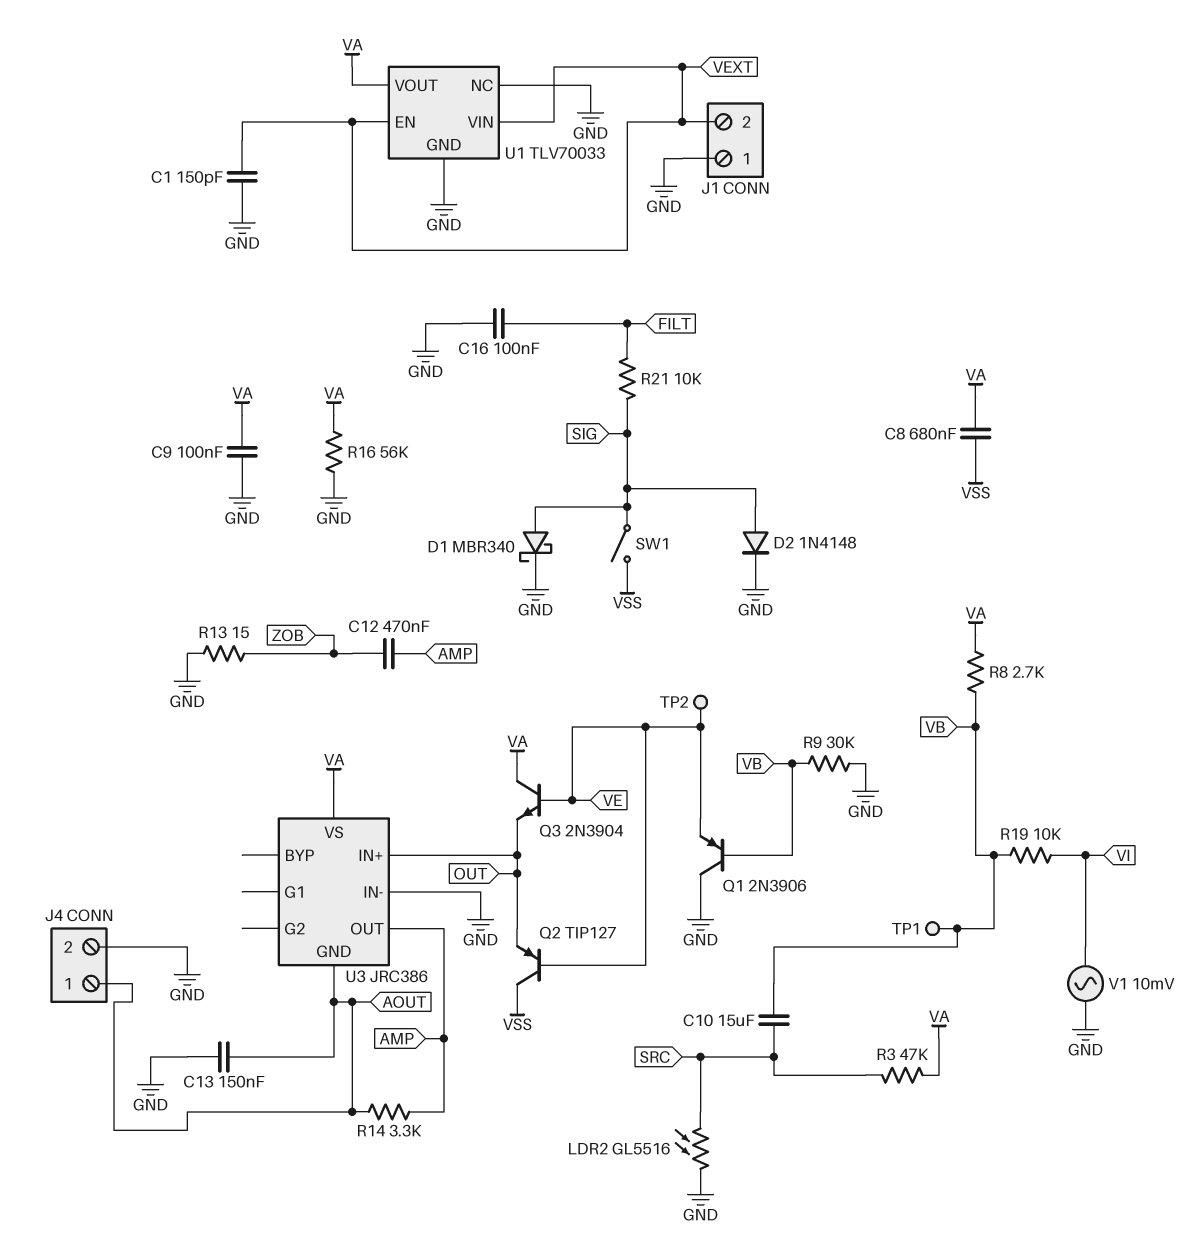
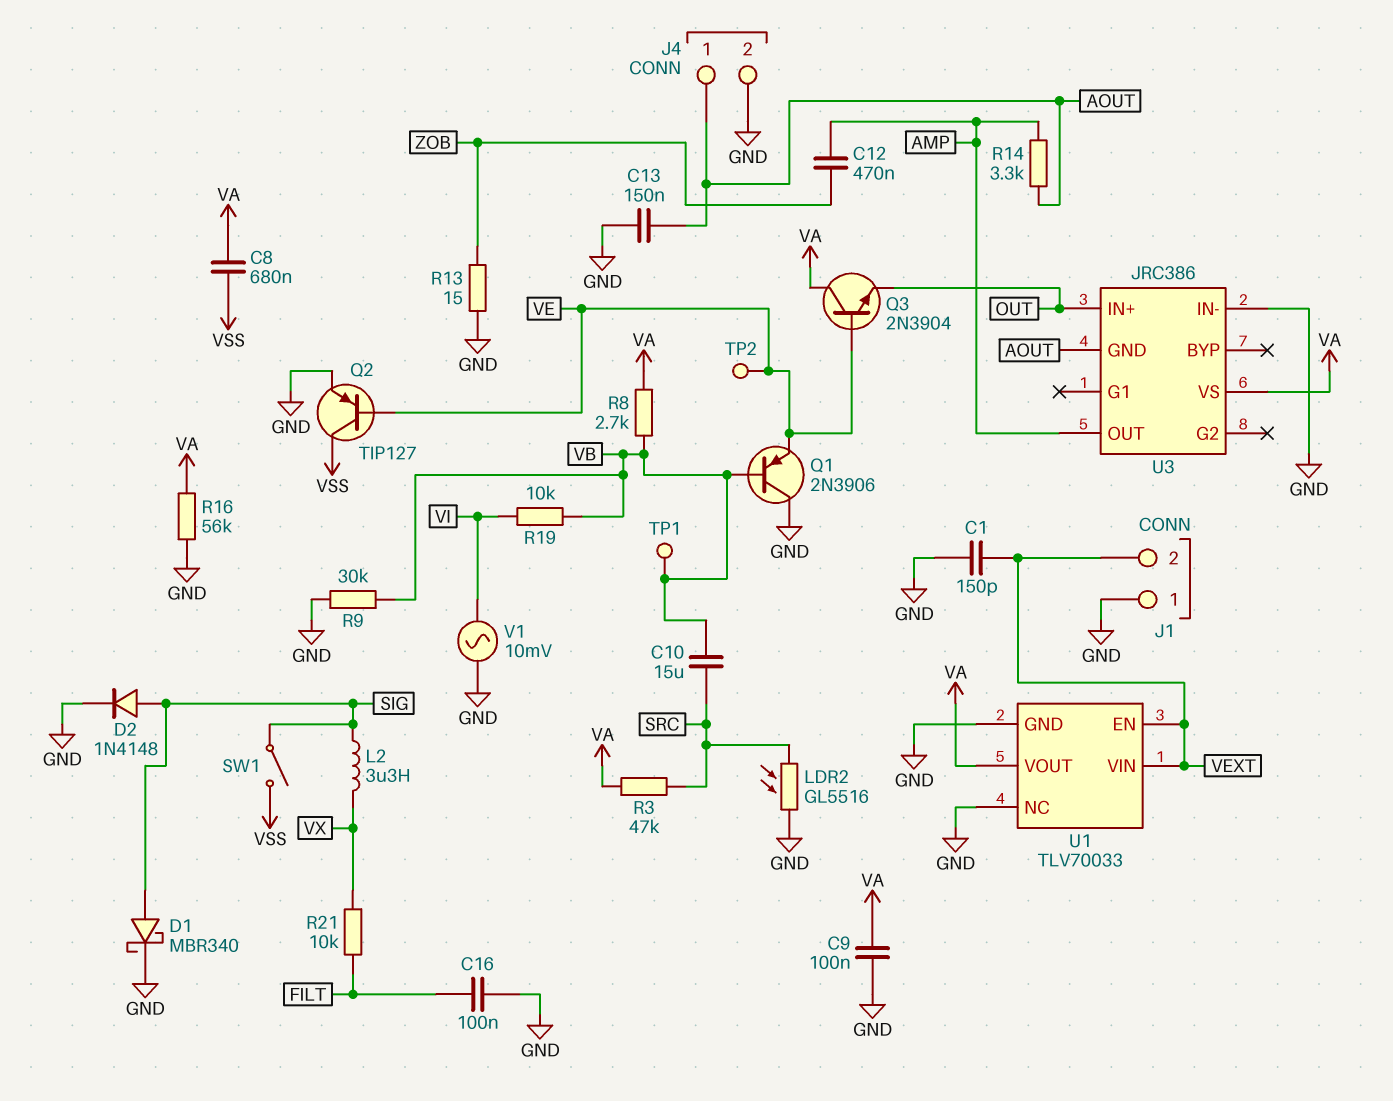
L2: none -> 3.3uH (SIG, VX)
Q2: PNP TIP127 (B VE, C VSS, E OUT) -> PNP TIP127 (B VE, C VSS, E GND)
R21: 10k (FILT, SIG) -> 10k (FILT, VX)

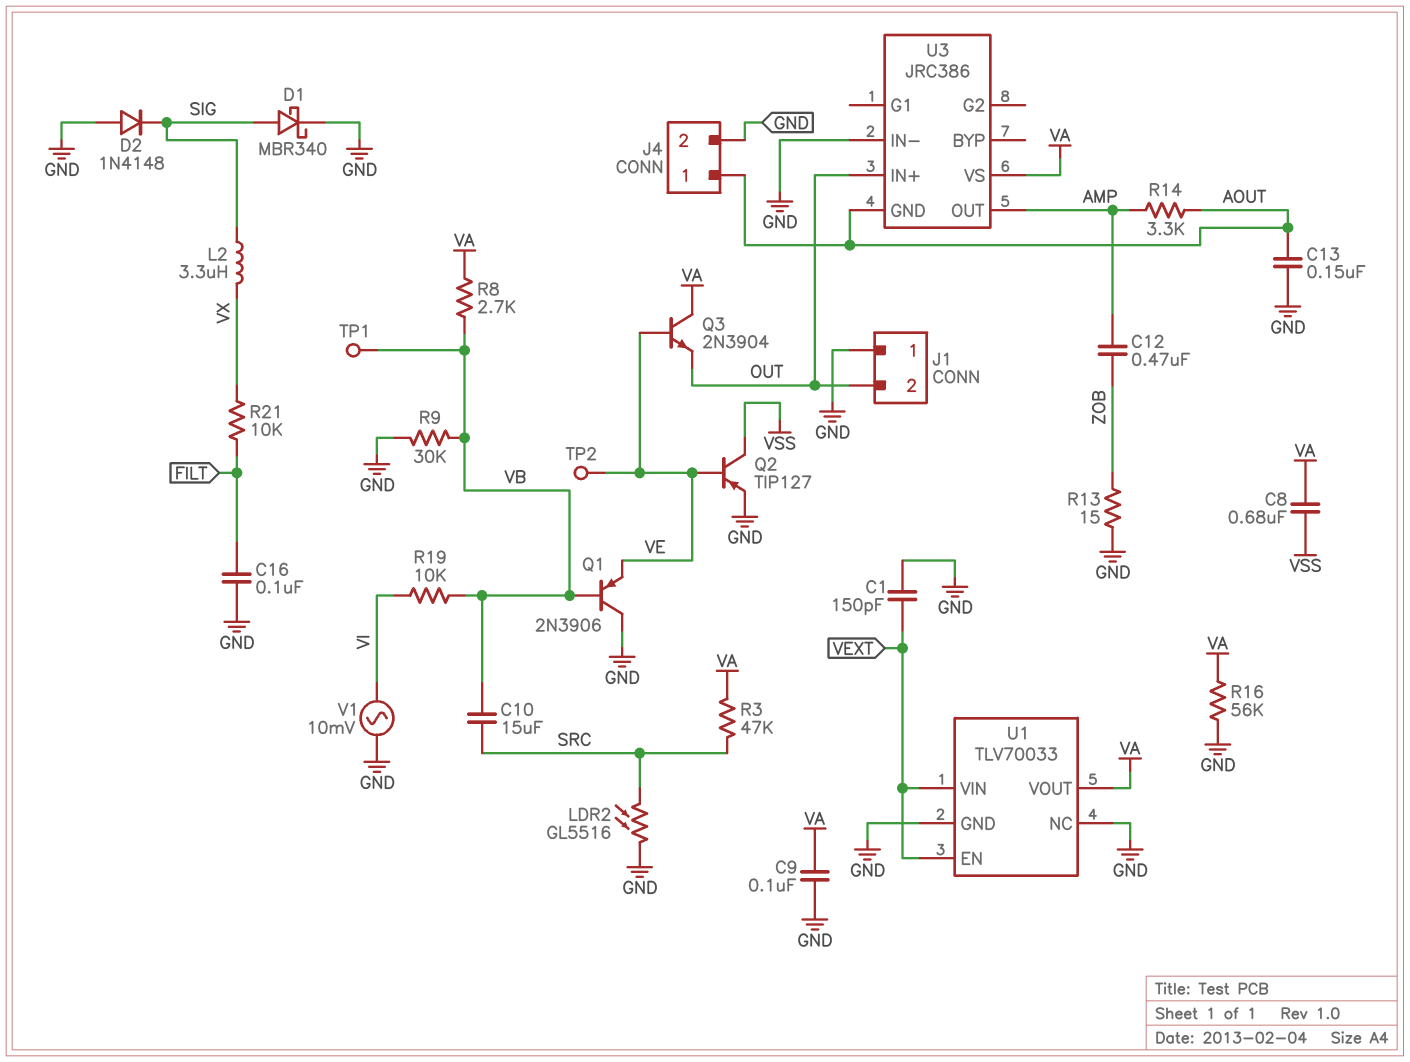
D2: diode 1N4148 (A SIG, K GND) -> diode 1N4148 (A GND, K SIG)
J1 pin 2: VEXT -> OUT
SW1: switch (SIG, VSS) -> none

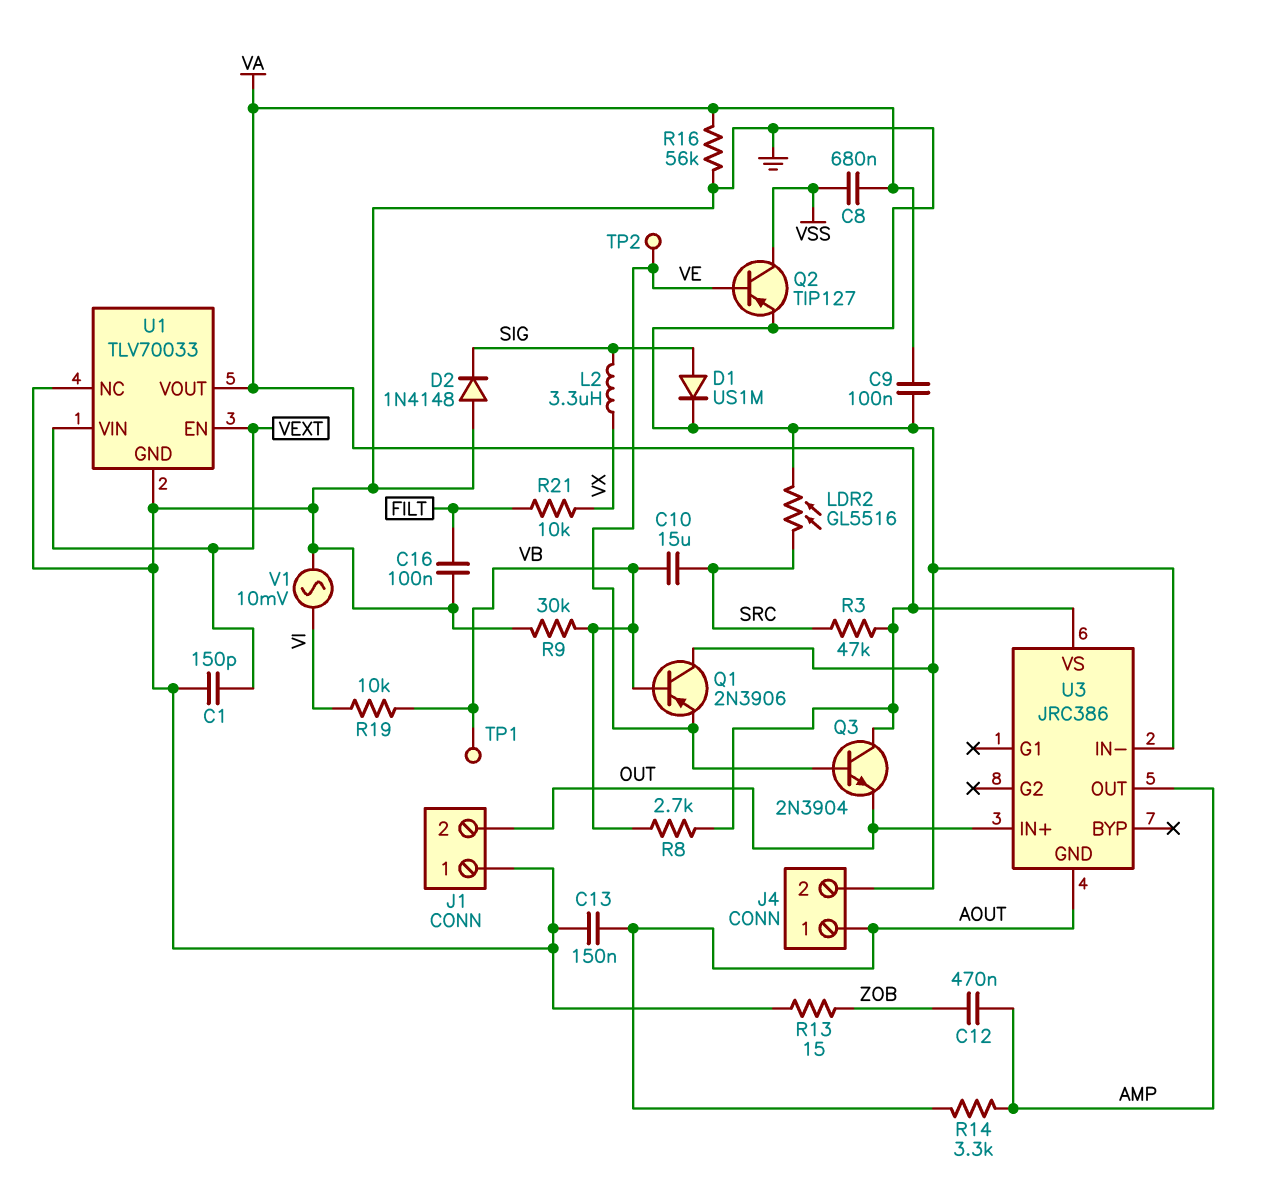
D1: schottky MBR340 (A SIG, K GND) -> diode US1M (A SIG, K GND)

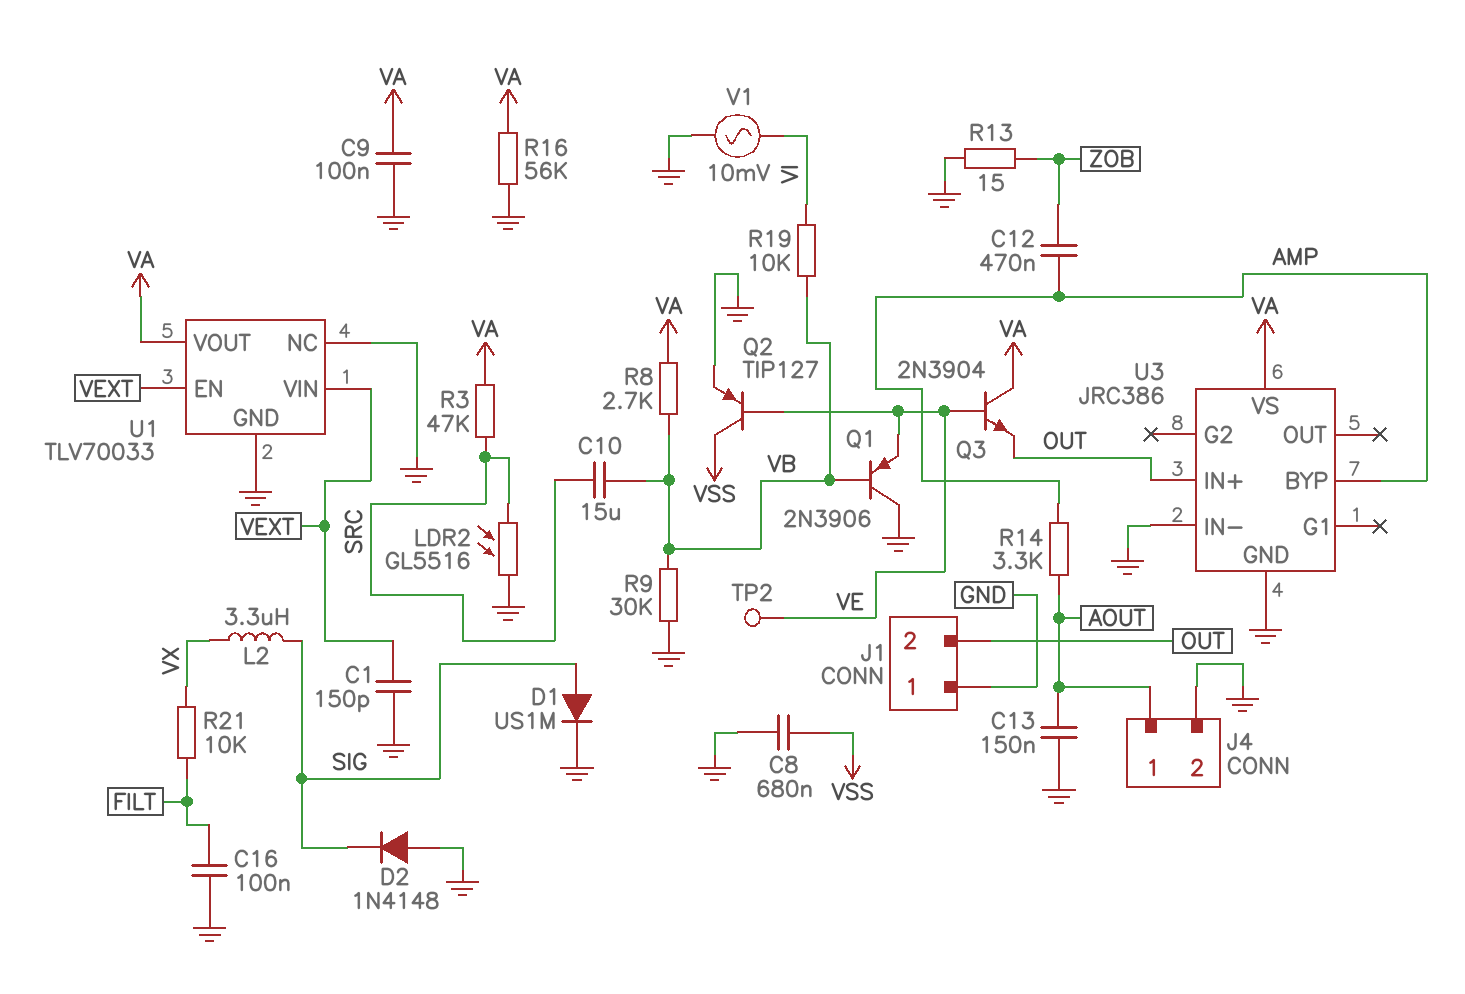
C8: 680nF (VA, VSS) -> 680nF (GND, VSS)
TP1: test point (VB) -> none
U3 pin BYP: none -> AMP
U3 pin GND: AOUT -> GND
U3 pin OUT: AMP -> none

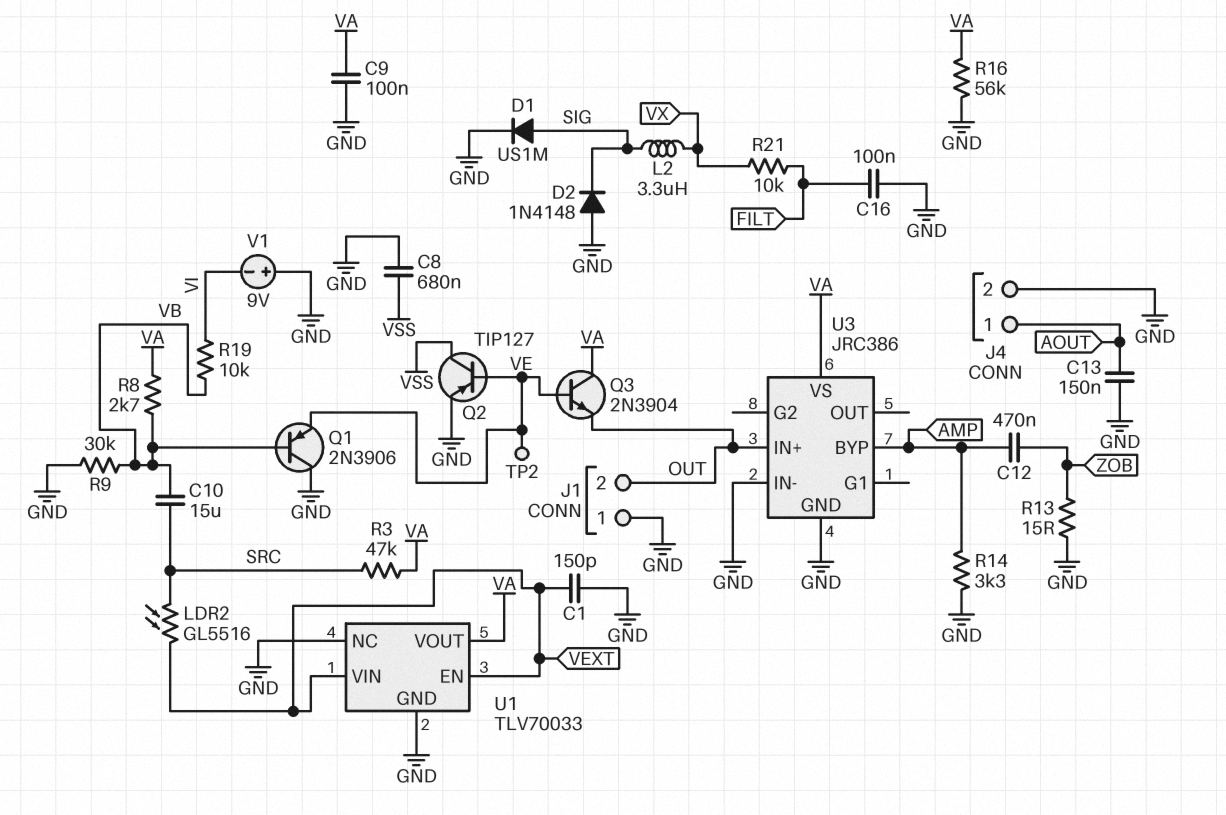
LDR2: GL5516 (GND, SRC) -> GL5516 (SRC, VEXT)
R14: 3.3k (AMP, AOUT) -> 3.3k (AMP, GND)
V1: AC 10mV (GND, VI) -> 9V (plus GND, minus VI)

